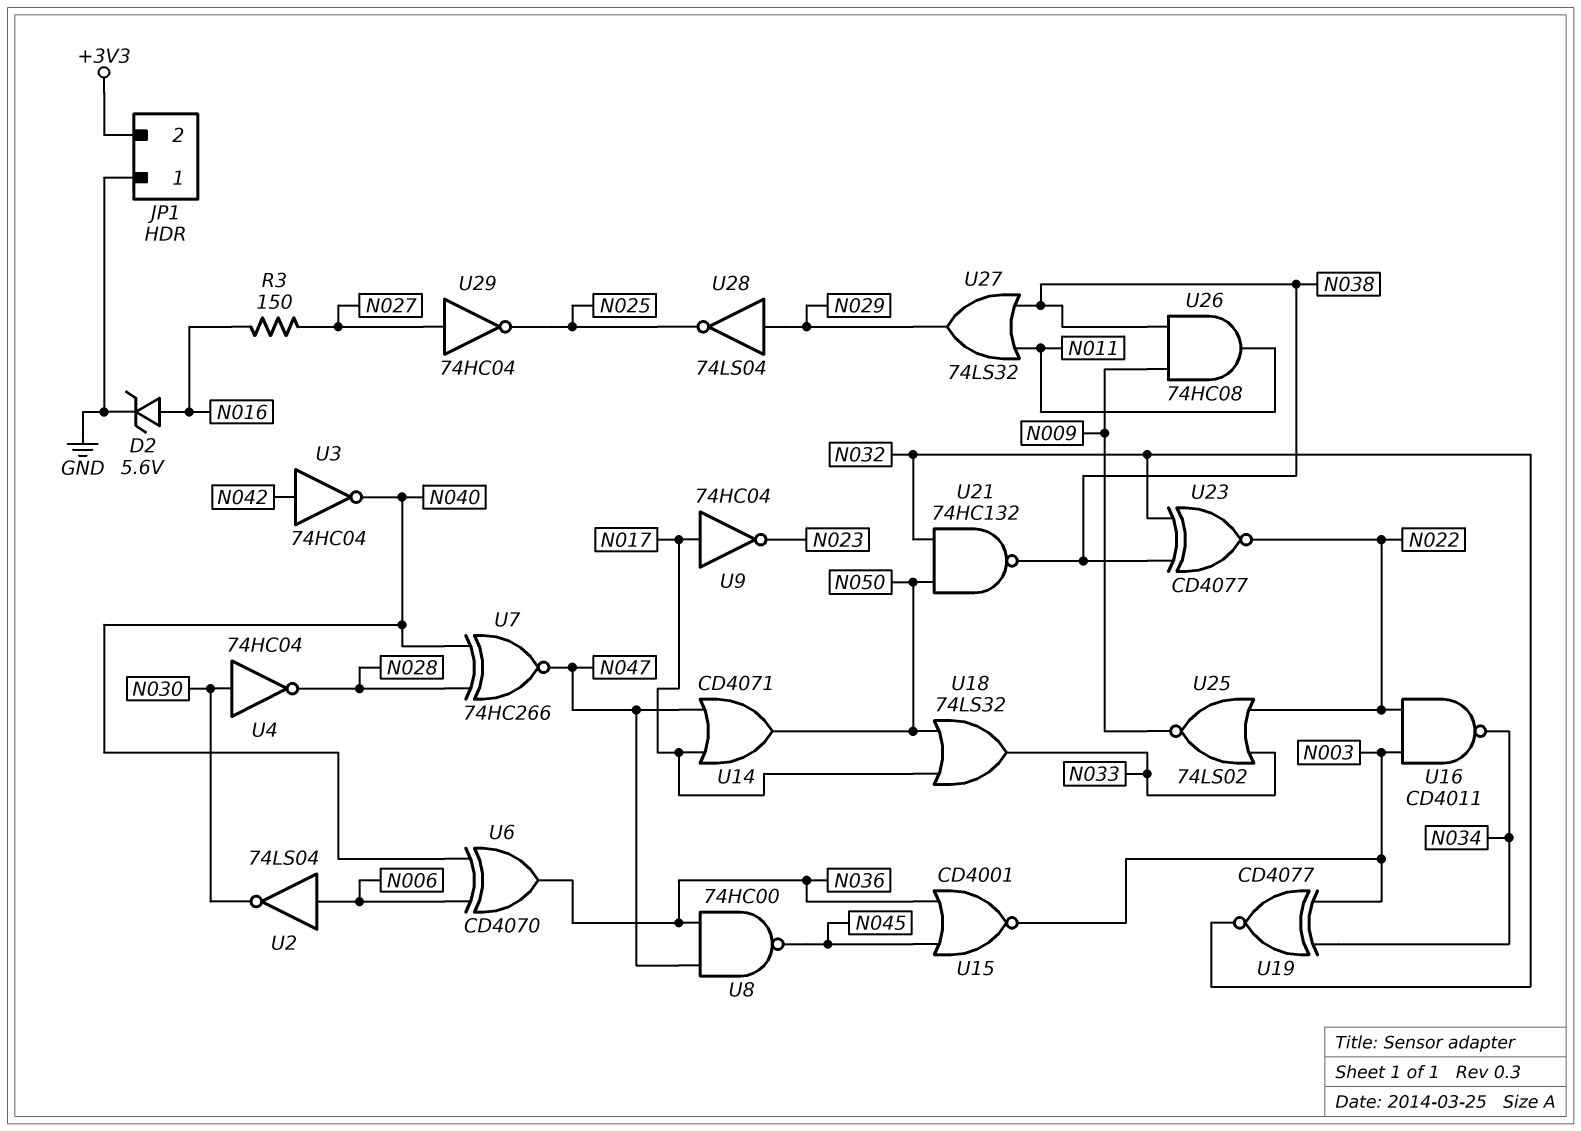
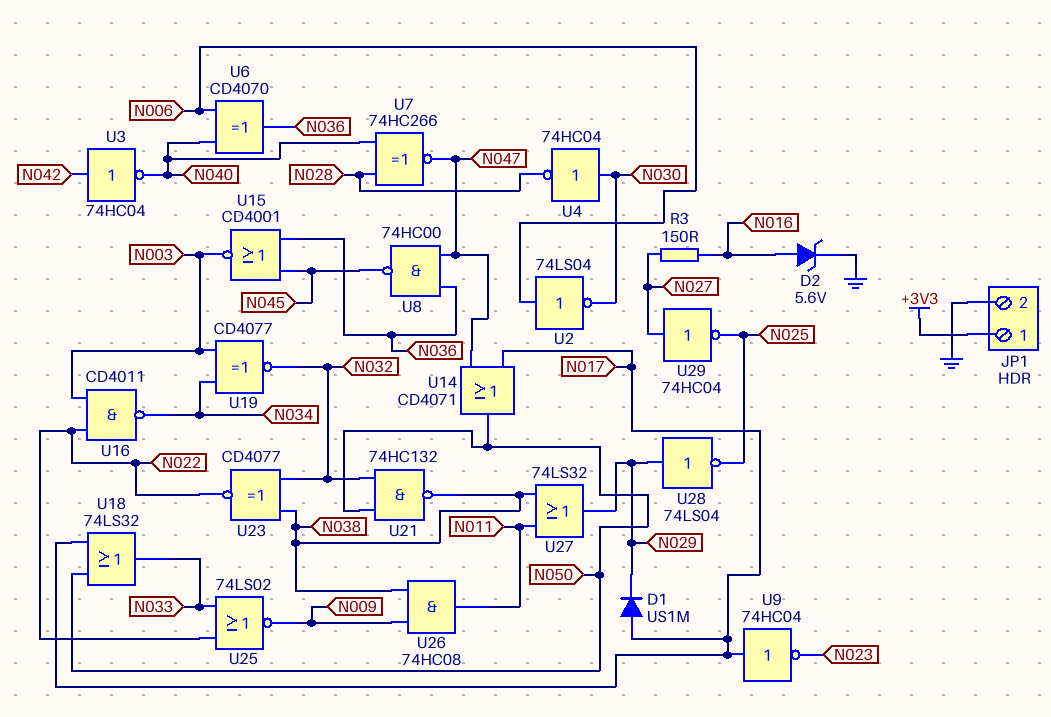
D1: none -> diode US1M (A N017, K N029)
JP1 pin 1: GND -> +3V3
JP1 pin 2: +3V3 -> GND

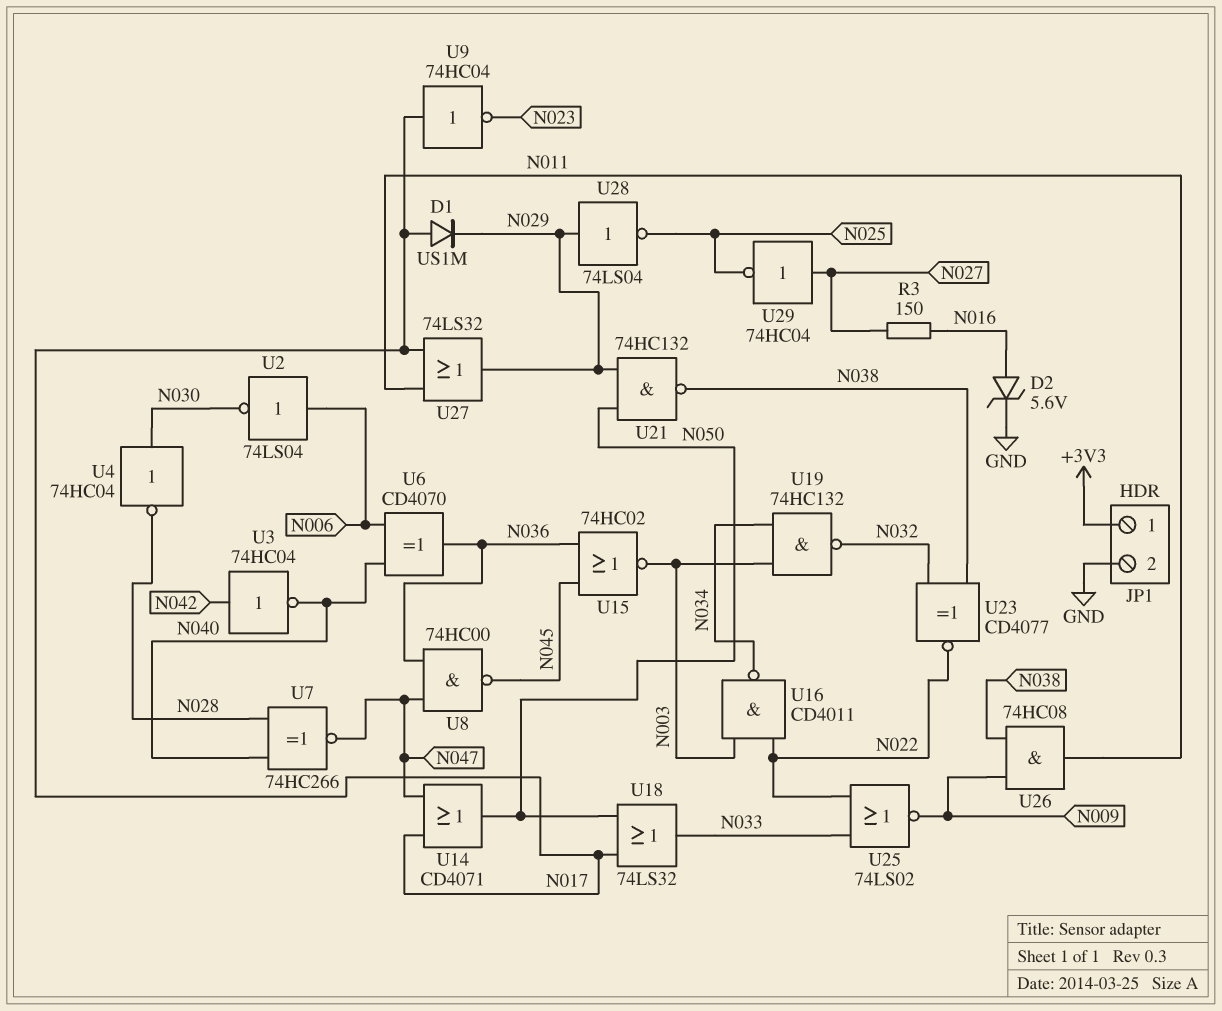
U15: NOR CD4001 (in N036, in N045, out N003) -> NOR 74HC02 (in N036, in N045, out N003)
U19: XNOR CD4077 (in N003, in N034, out N032) -> NAND 74HC132 (in N003, in N034, out N032)
U21: NAND 74HC132 (in N032, in N050, out N038) -> NAND 74HC132 (in N029, in N050, out N038)
U27: OR 74LS32 (in N011, in N038, out N029) -> OR 74LS32 (in N011, in N017, out N029)

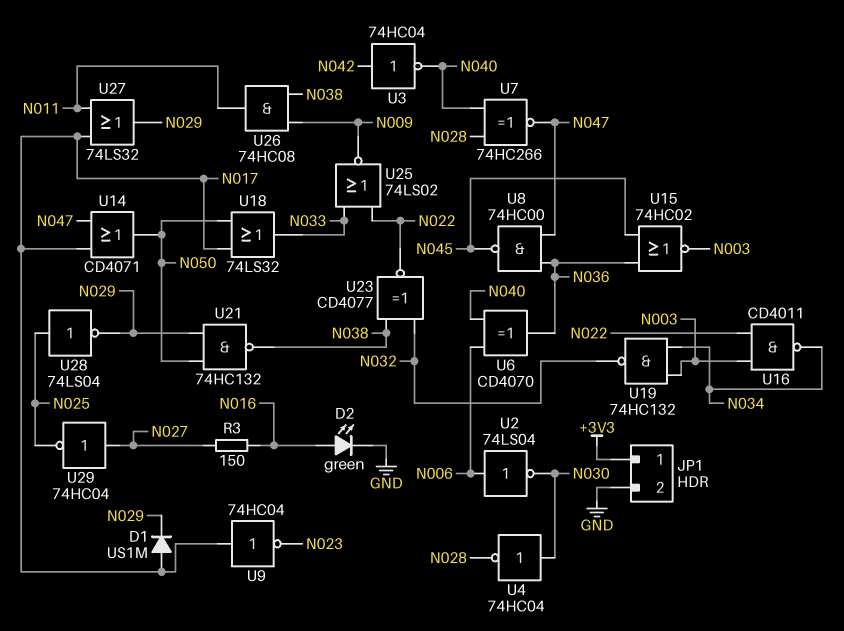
D2: zener 5.6V (A N016, K GND) -> LED green (A N016, K GND)
U28: NOT 74LS04 (in N029, out N025) -> NOT 74LS04 (in N025, out N029)

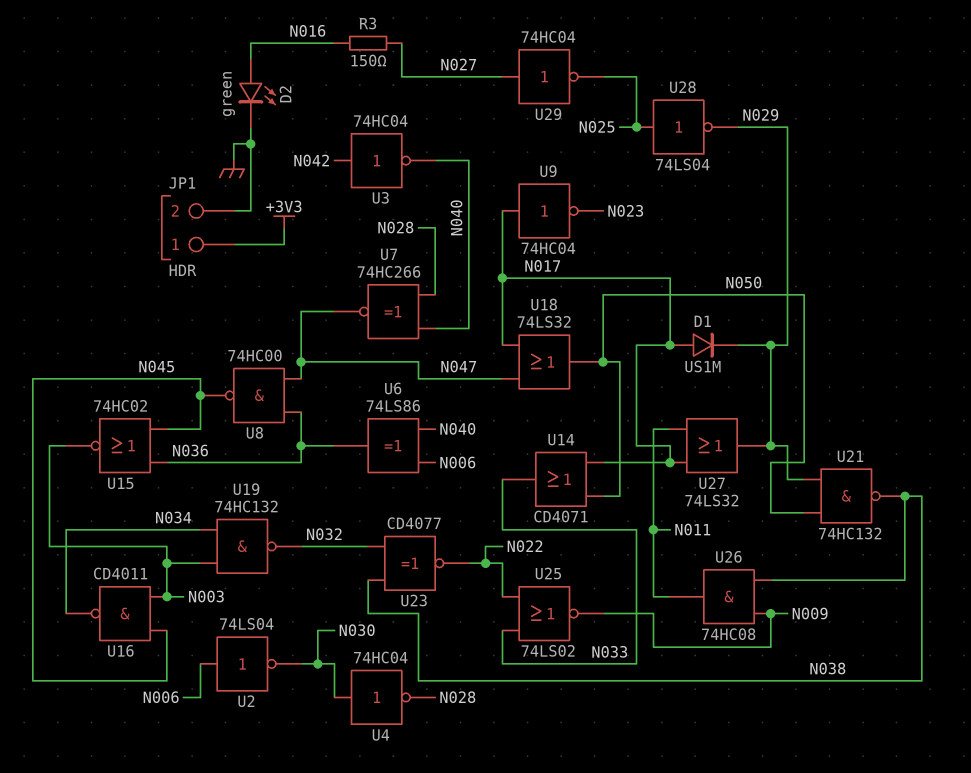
U6: XOR CD4070 (in N006, in N040, out N036) -> XOR 74LS86 (in N006, in N040, out N036)
U14: OR CD4071 (in N017, in N047, out N050) -> OR CD4071 (in N017, in N050, out N033)
U16: NAND CD4011 (in N003, in N022, out N034) -> NAND CD4011 (in N003, in N045, out N034)
U18: OR 74LS32 (in N017, in N050, out N033) -> OR 74LS32 (in N017, in N047, out N050)

